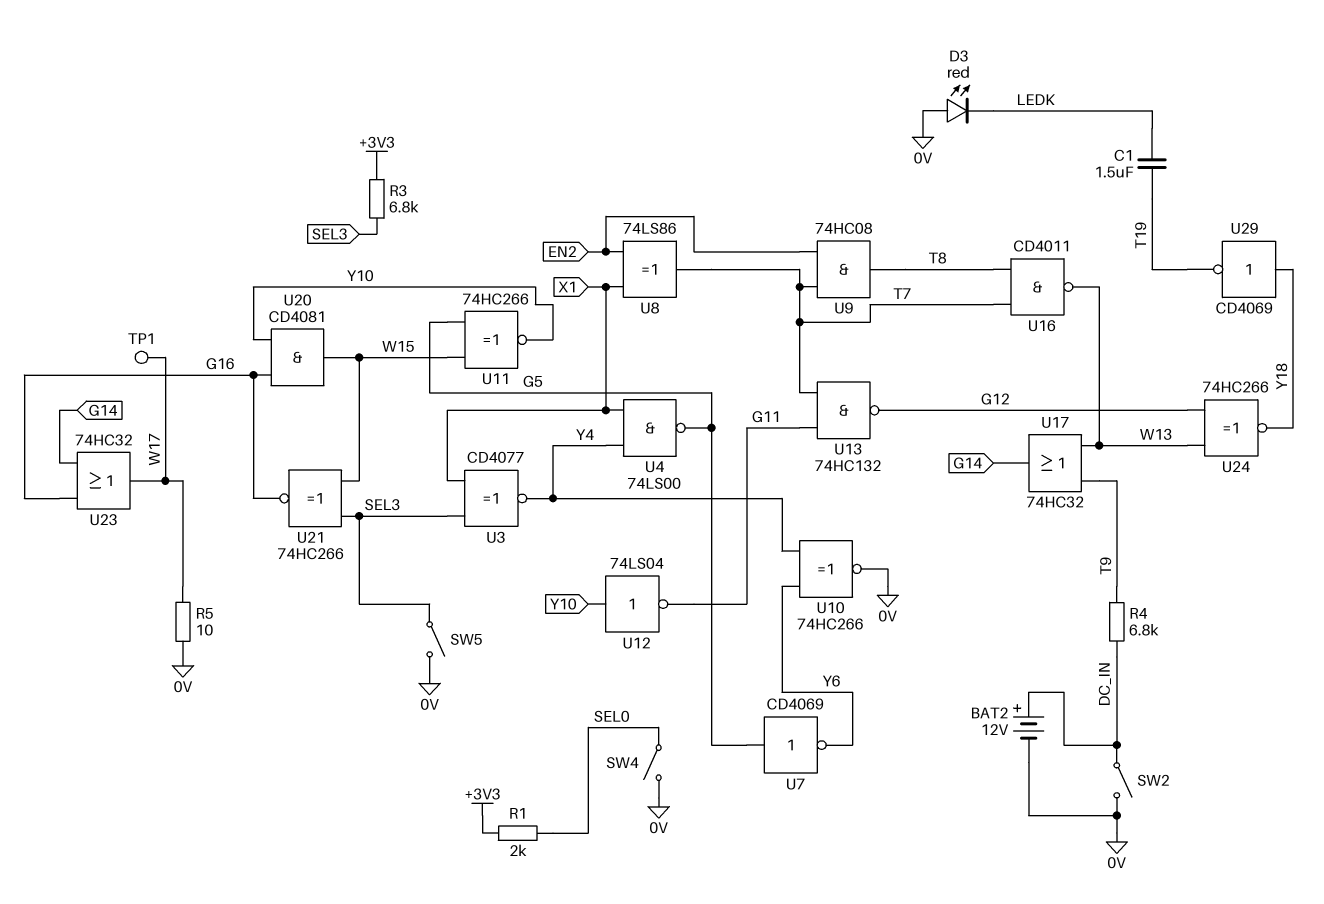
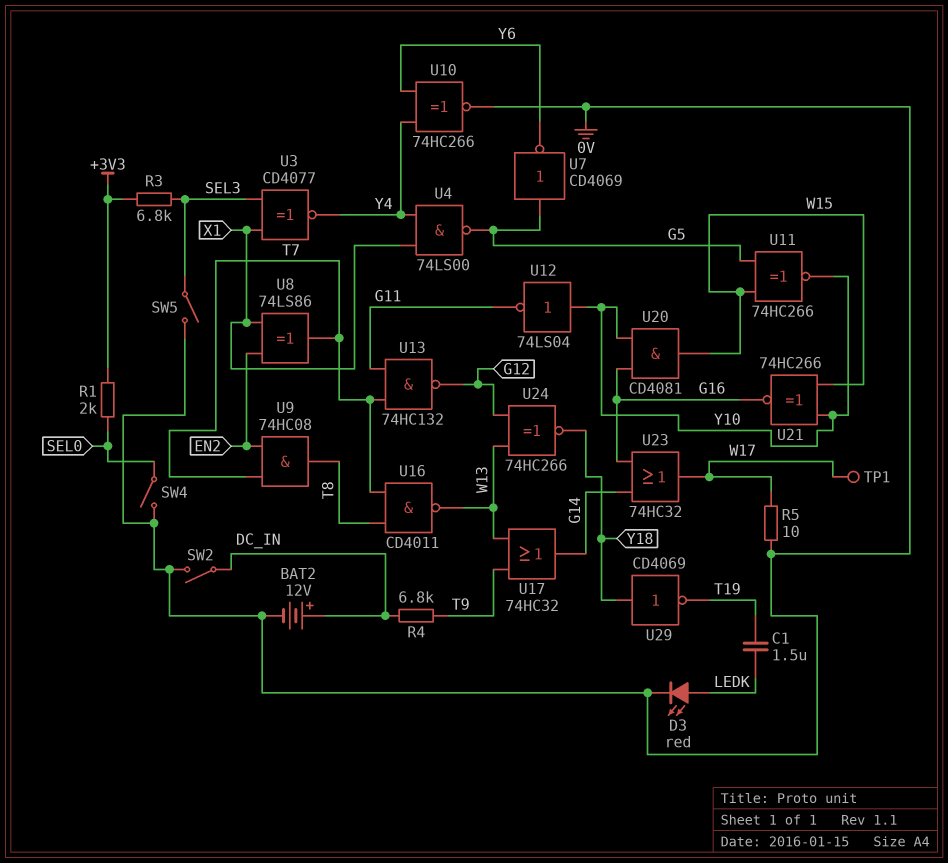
D3: LED red (A 0V, K LEDK) -> LED red (A LEDK, K 0V)
U21: XNOR 74HC266 (in SEL3, in W15, out G16) -> XNOR 74HC266 (in W15, in Y10, out G16)

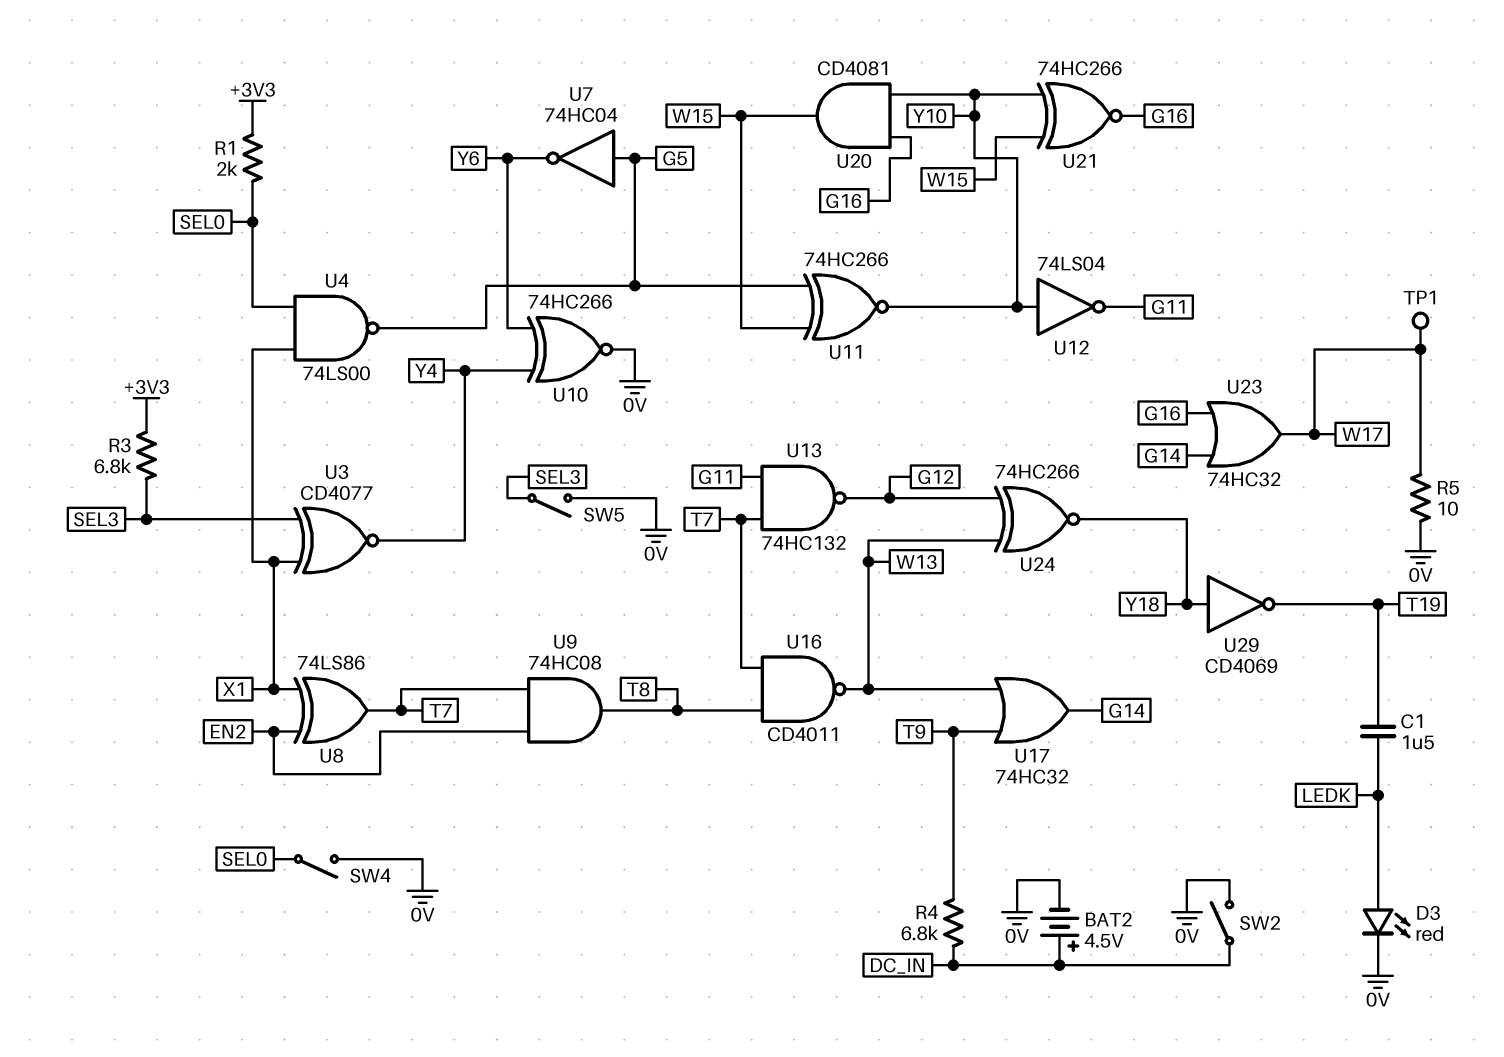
BAT2: 12V (plus DC_IN, minus 0V) -> 4.5V (plus DC_IN, minus 0V)
U4: NAND 74LS00 (in X1, in Y4, out G5) -> NAND 74LS00 (in SEL0, in X1, out G5)
U7: NOT CD4069 (in G5, out Y6) -> NOT 74HC04 (in G5, out Y6)

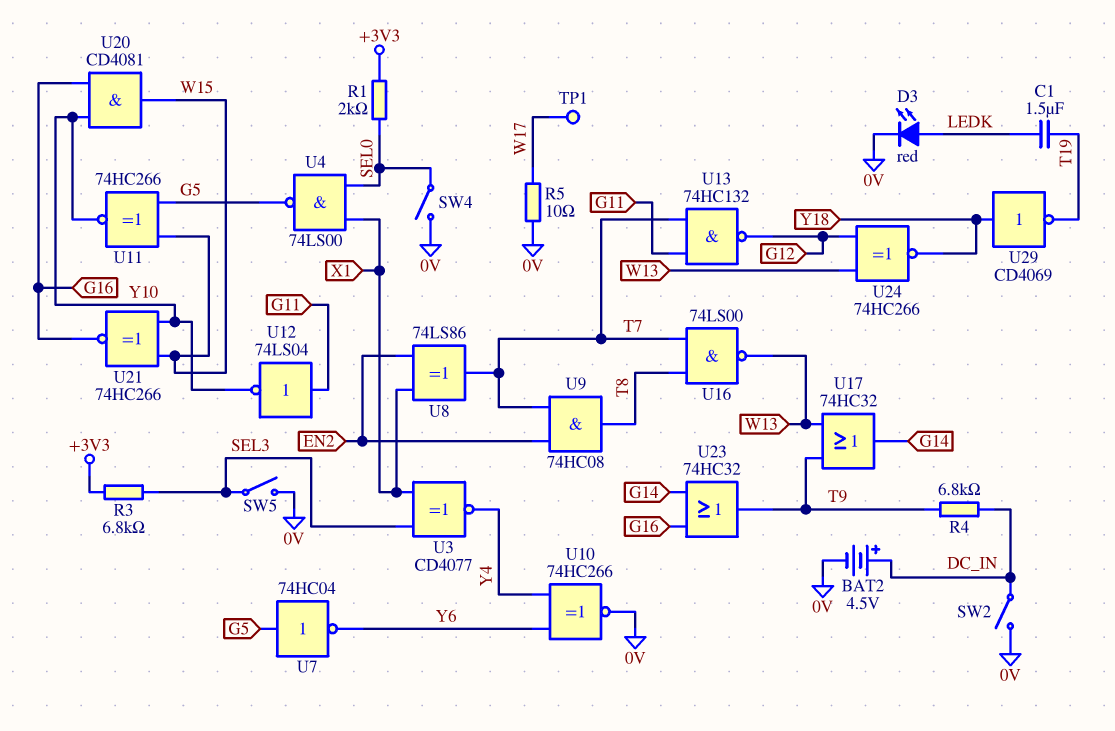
U12: NOT 74LS04 (in Y10, out G11) -> NOT 74LS04 (in G11, out Y10)
U16: NAND CD4011 (in T7, in T8, out W13) -> NAND 74LS00 (in T7, in T8, out W13)
U23: OR 74HC32 (in G14, in G16, out W17) -> OR 74HC32 (in G14, in G16, out T9)

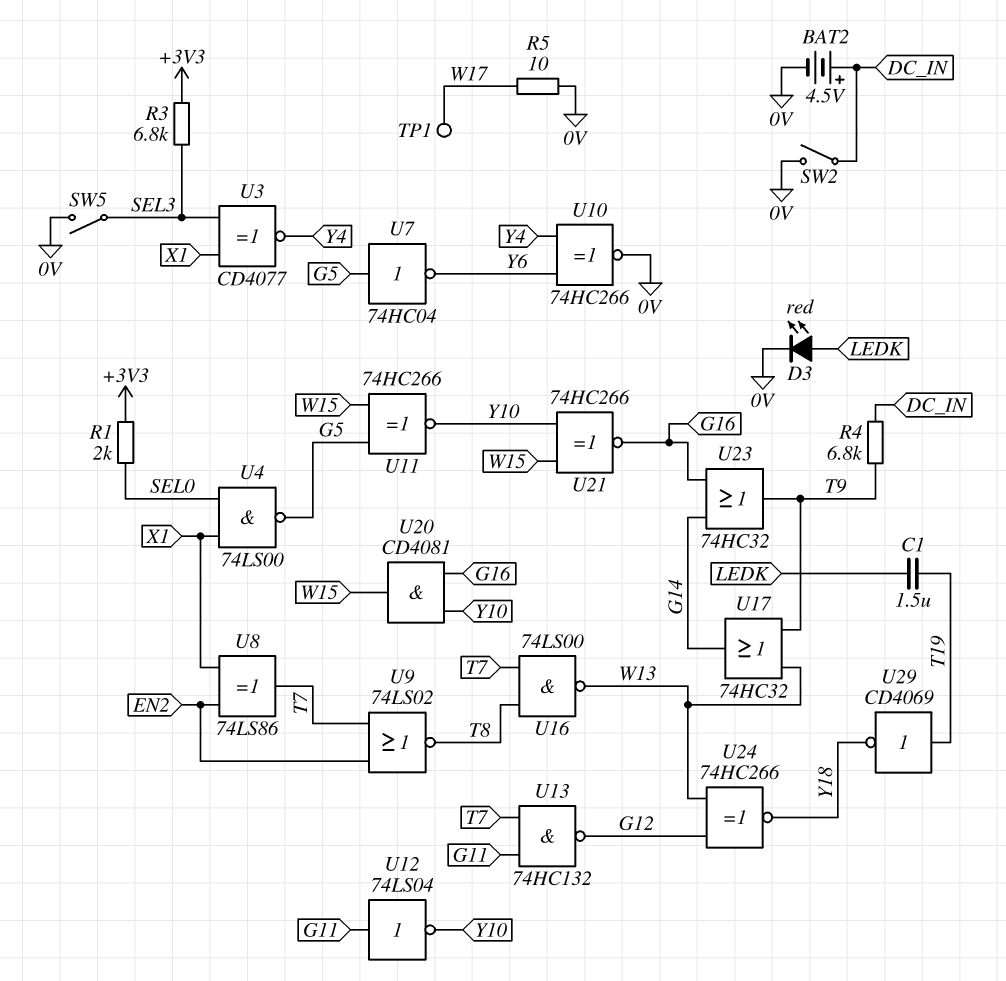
SW4: switch (0V, SEL0) -> none
U9: AND 74HC08 (in EN2, in T7, out T8) -> NOR 74LS02 (in EN2, in T7, out T8)
U29: NOT CD4069 (in Y18, out T19) -> NOT CD4069 (in T19, out Y18)

